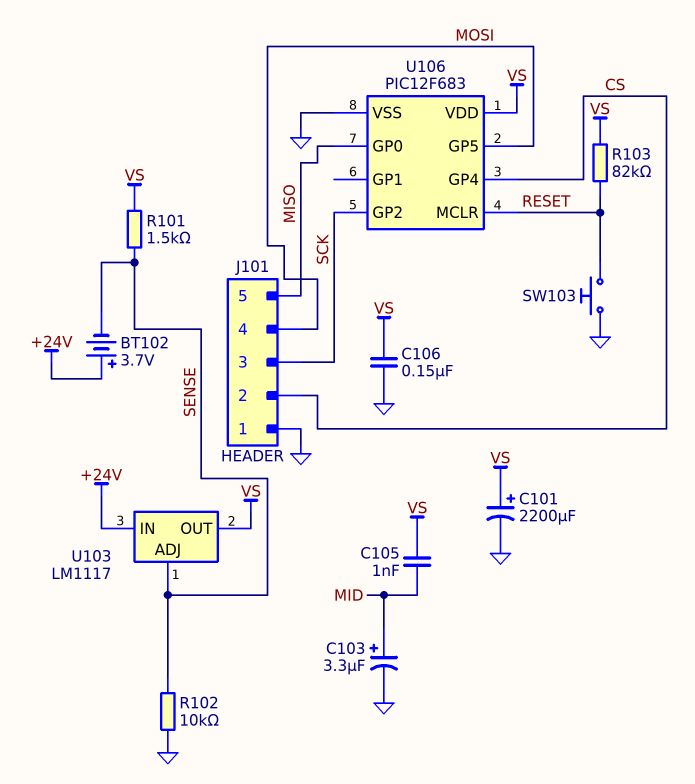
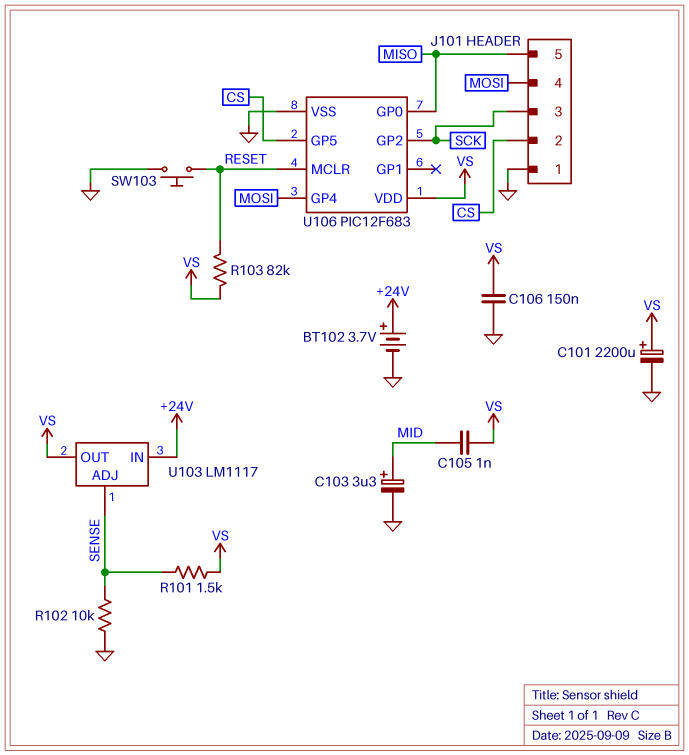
BT102: 3.7V (plus +24V, minus SENSE) -> 3.7V (plus +24V, minus GND)
U106 pin GP4: CS -> MOSI
U106 pin GP5: MOSI -> CS

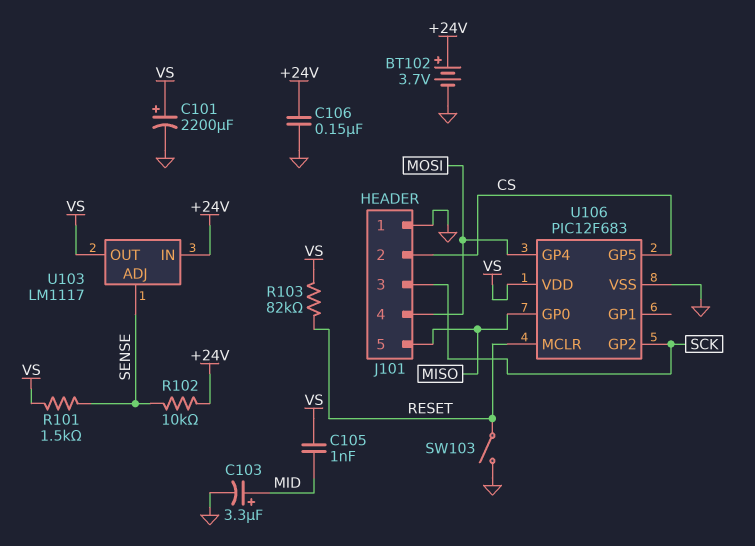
C106: 150nF (GND, VS) -> 150nF (+24V, GND)
R102: 10k (GND, SENSE) -> 10k (+24V, SENSE)
SW103: button (GND, RESET) -> switch (GND, RESET)

